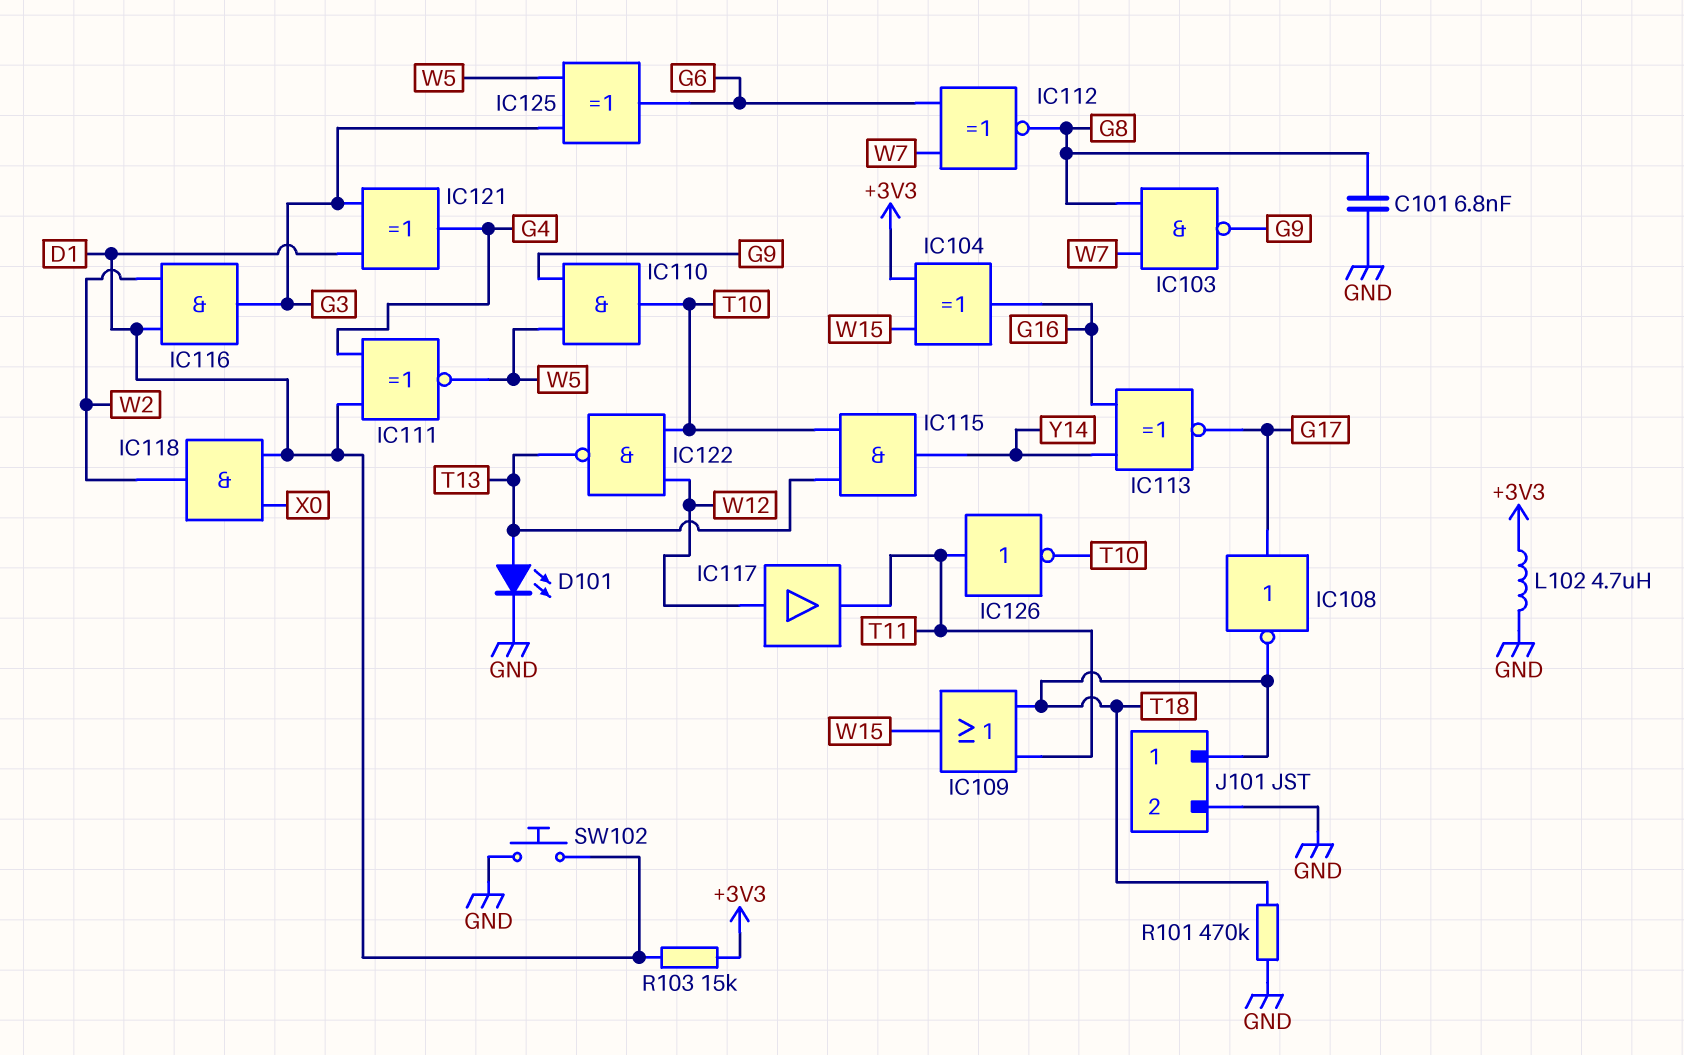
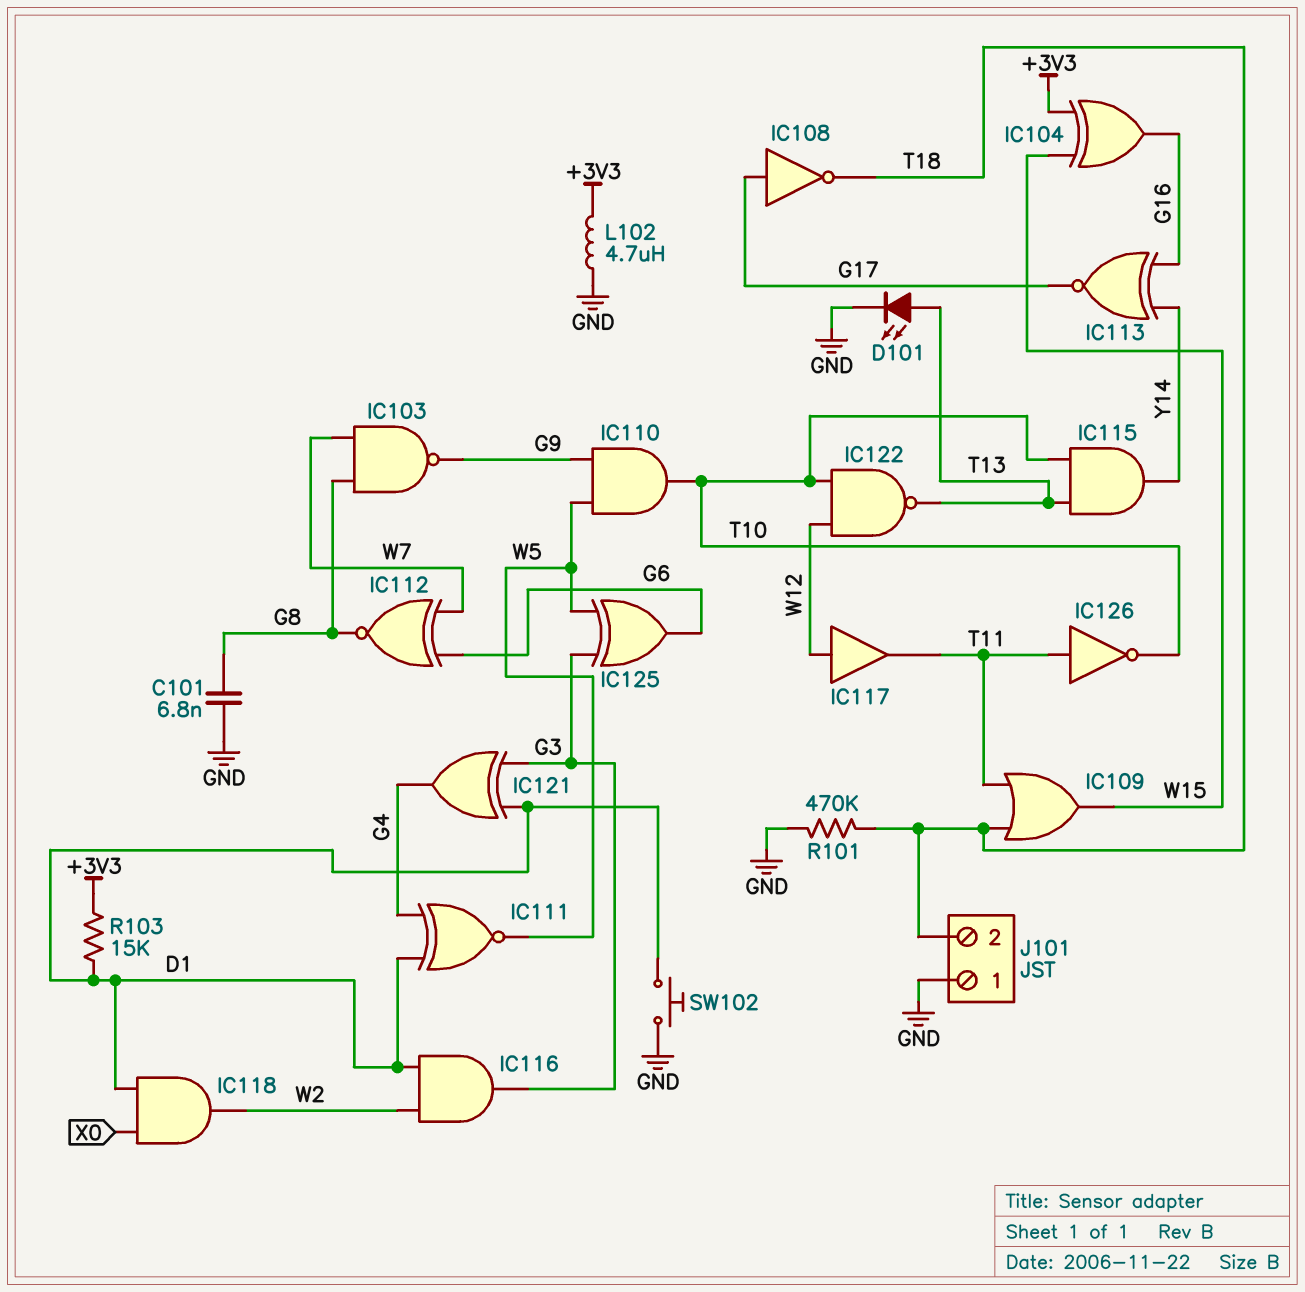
J101 pin 1: T18 -> GND
J101 pin 2: GND -> T18

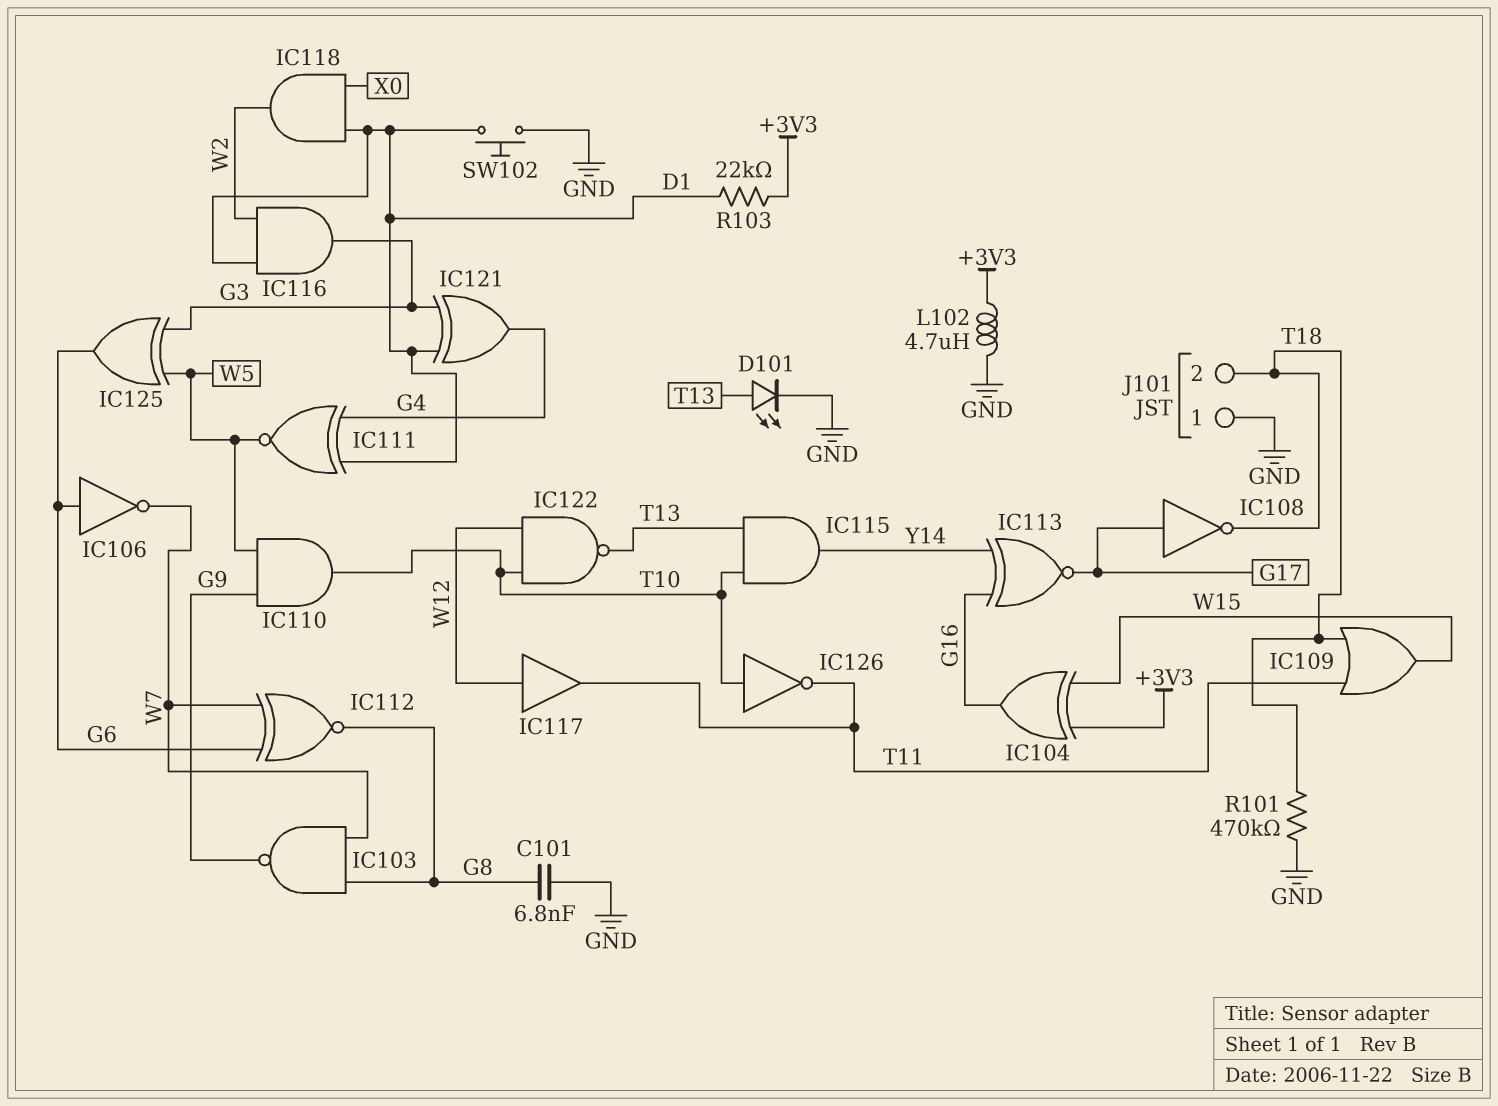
IC106: none -> NOT (in G6, out W7)
IC126: NOT (in T11, out T10) -> NOT (in T10, out T11)
R103: 15k (+3V3, D1) -> 22k (+3V3, D1)

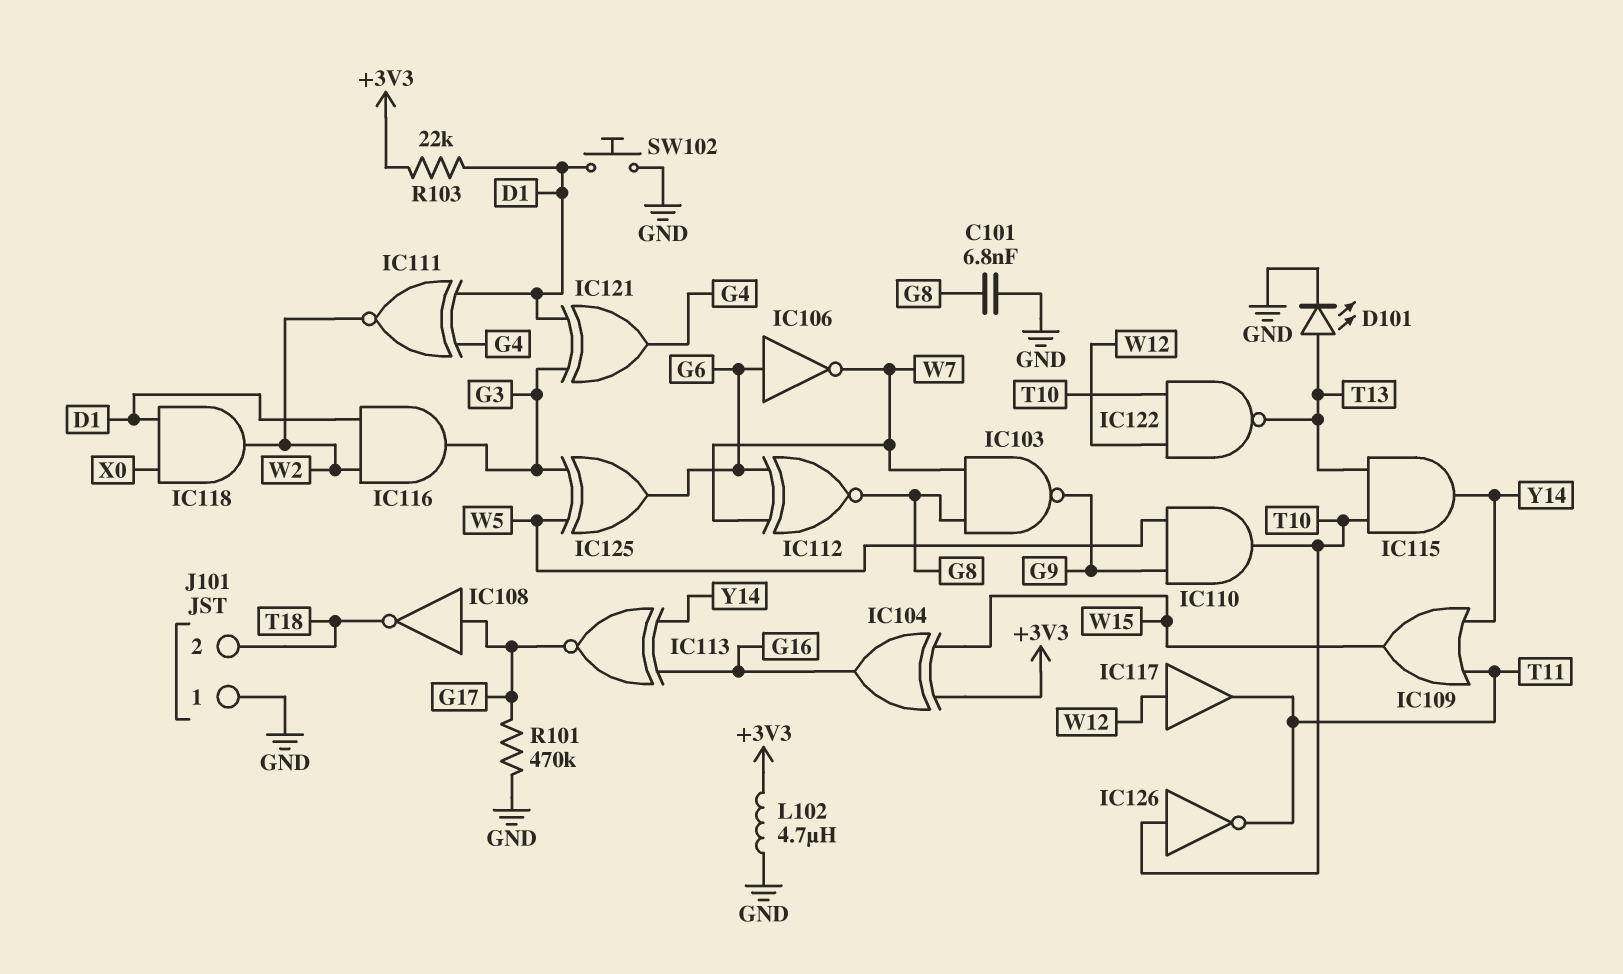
IC109: OR (in T11, in T18, out W15) -> OR (in T11, in Y14, out W15)
IC111: XNOR (in D1, in G4, out W5) -> XNOR (in D1, in G4, out W2)
R101: 470k (GND, T18) -> 470k (G17, GND)

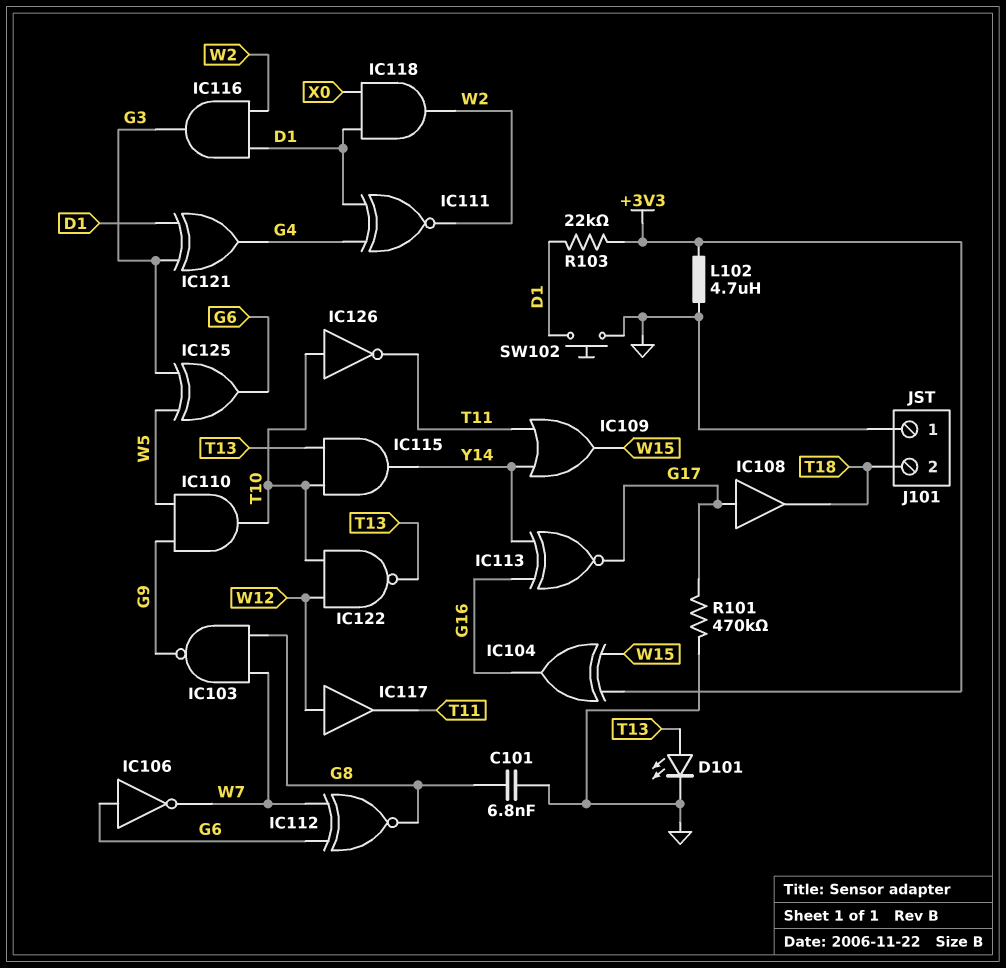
IC108: NOT (in G17, out T18) -> buffer (in G17, out T18)

